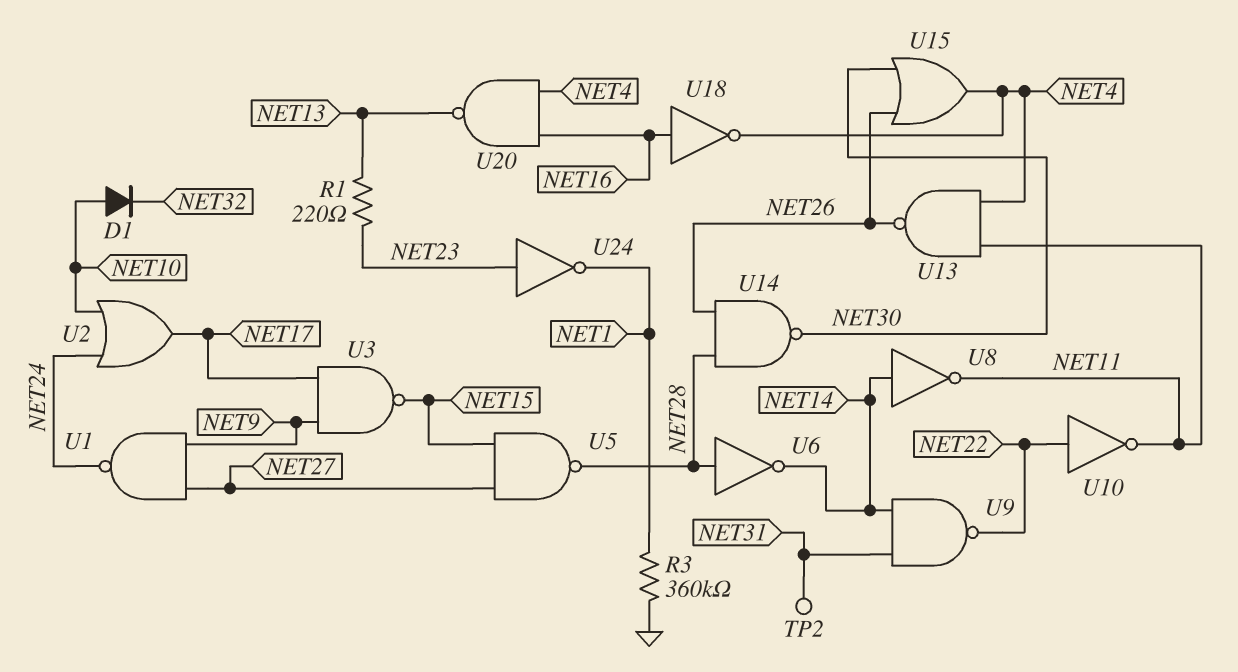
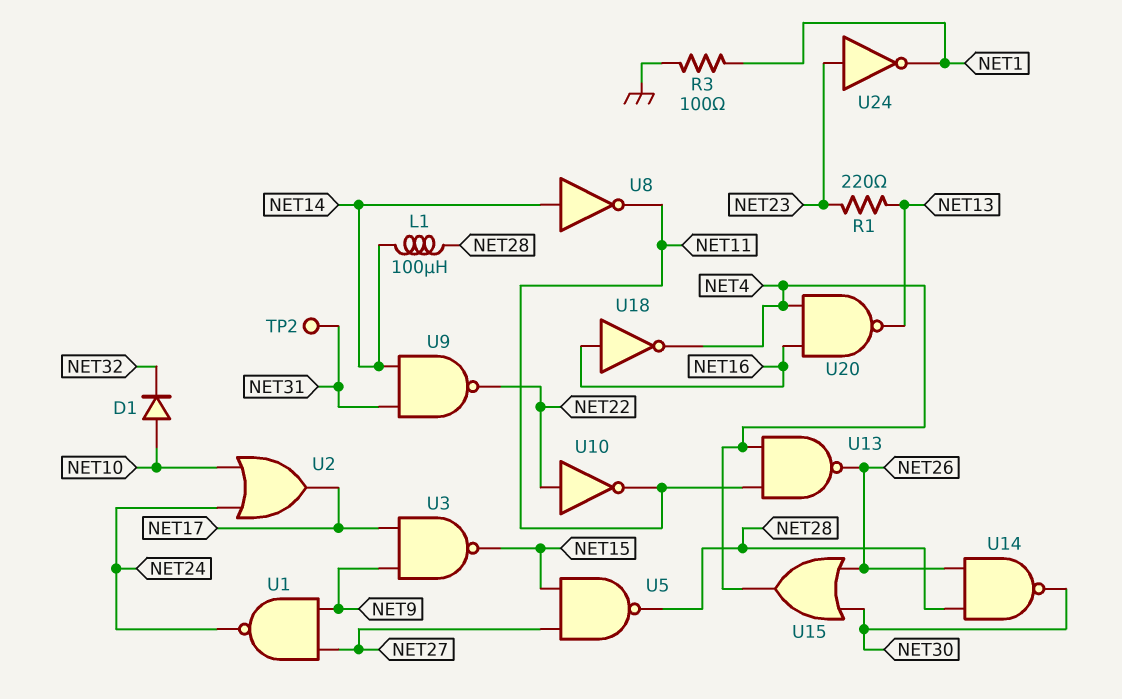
L1: none -> 100uH (NET14, NET28)
R3: 360k (GND, NET1) -> 100 (GND, NET1)
U6: NOT (in NET28, out NET14) -> none

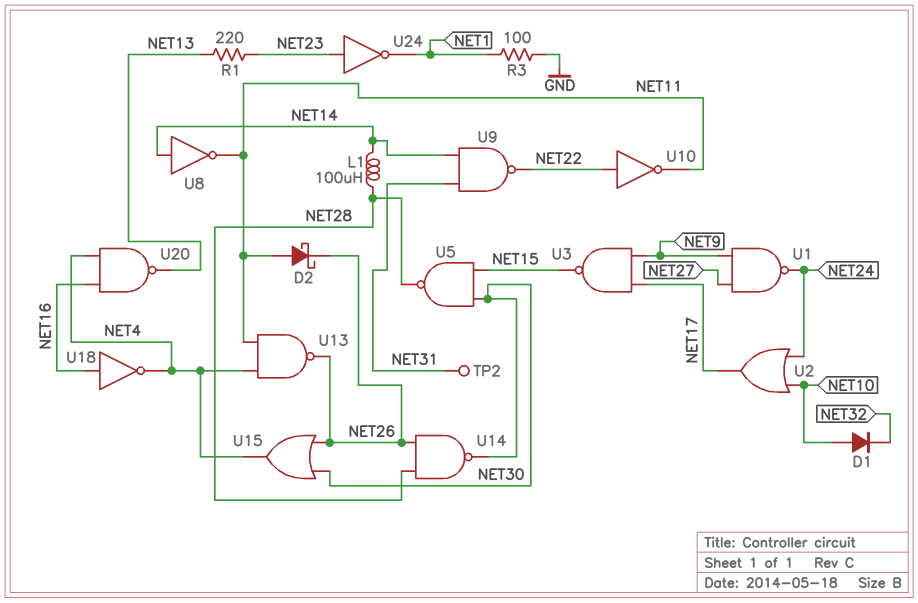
D2: none -> schottky (A NET11, K NET26)
U5: NAND (in NET15, in NET27, out NET28) -> NAND (in NET15, in NET30, out NET28)

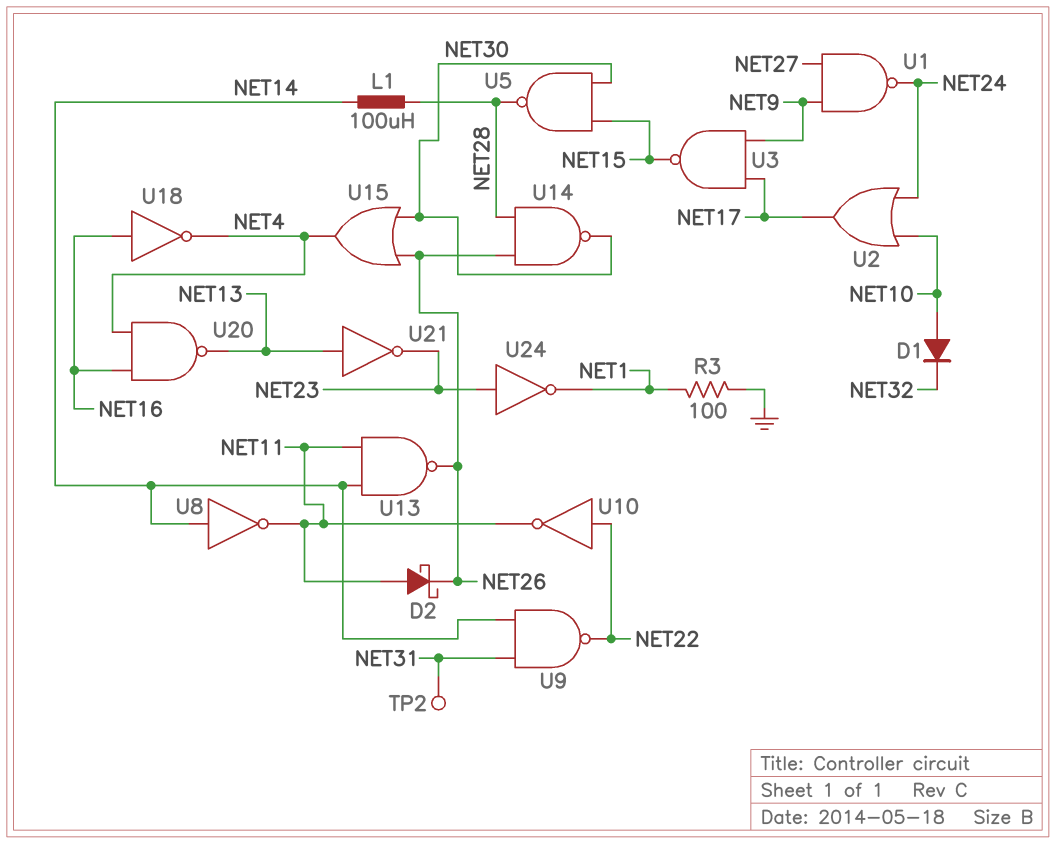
R1: 220 (NET13, NET23) -> none
U13: NAND (in NET4, in NET11, out NET26) -> NAND (in NET11, in NET14, out NET26)
U21: none -> NOT (in NET13, out NET23)

